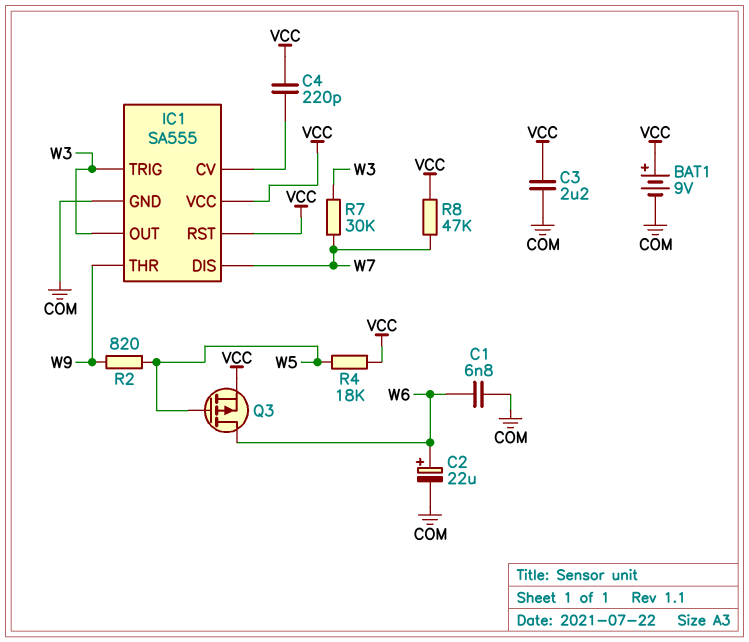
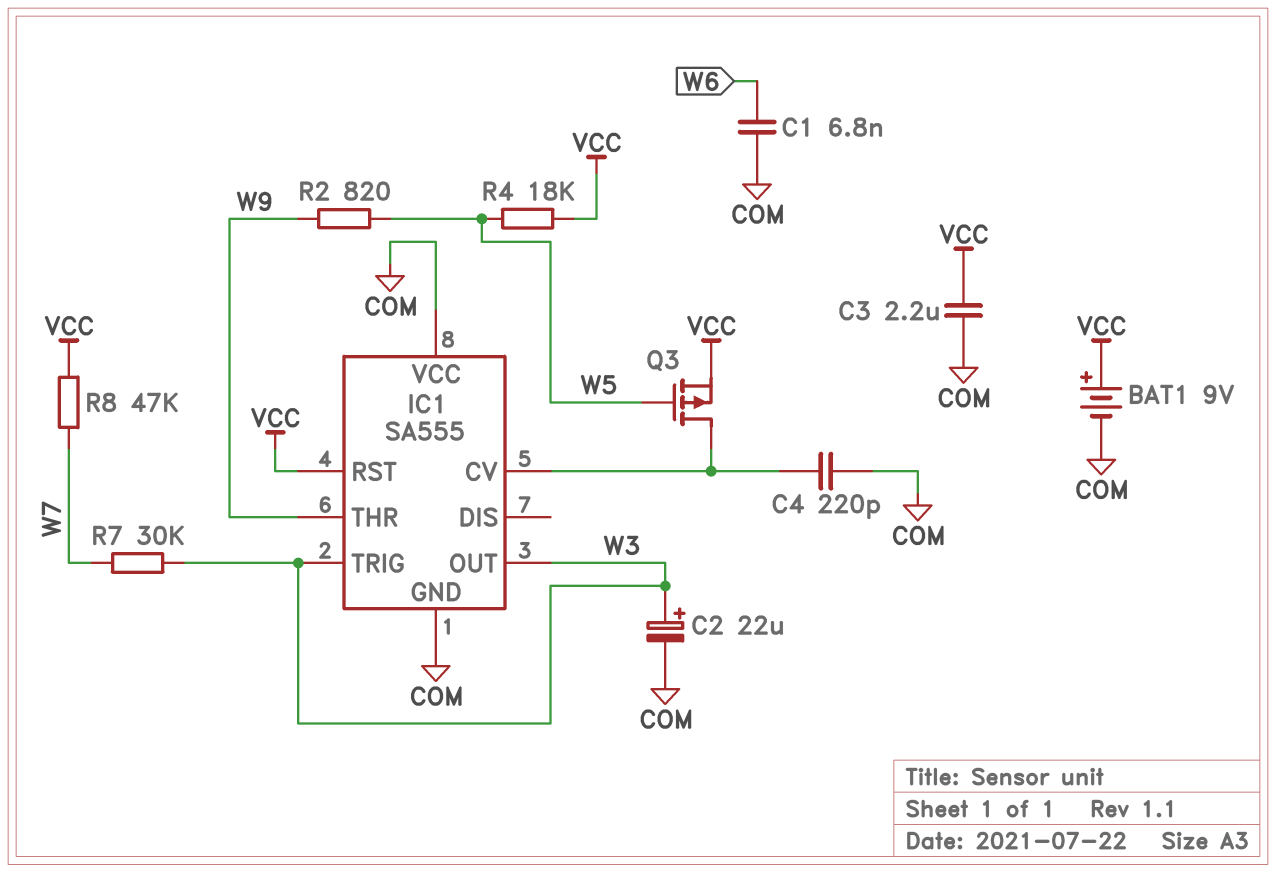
C2: 22uF (plus W6, minus COM) -> 22uF (plus W3, minus COM)
C4: 220pF (IC1/CV, VCC) -> 220pF (COM, IC1/CV)
IC1 pin DIS: W7 -> none
IC1 pin VCC: VCC -> COM
Q3: PMOS (G W5, D W6, S VCC) -> PMOS (G W5, D IC1/CV, S VCC)

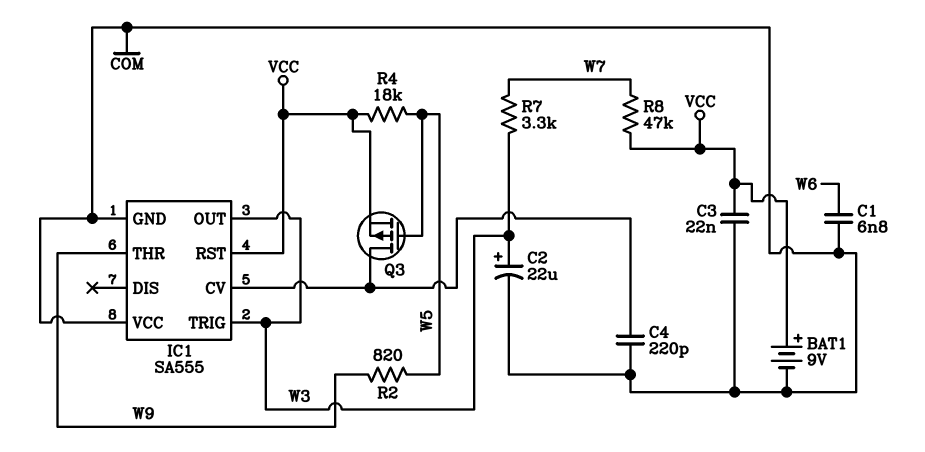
C3: 2.2uF (COM, VCC) -> 22nF (COM, VCC)
R7: 30k (W3, W7) -> 3.3k (W3, W7)

